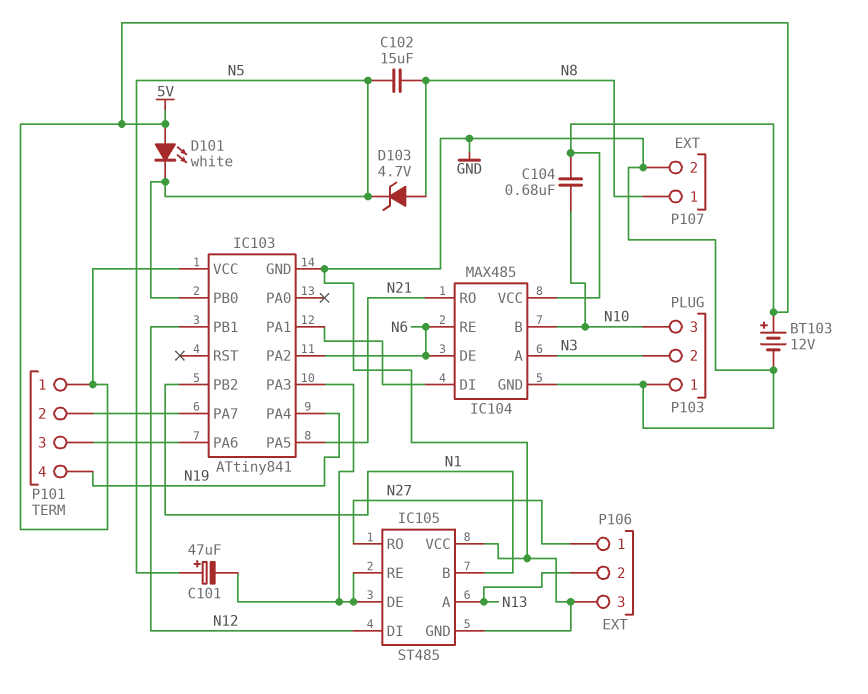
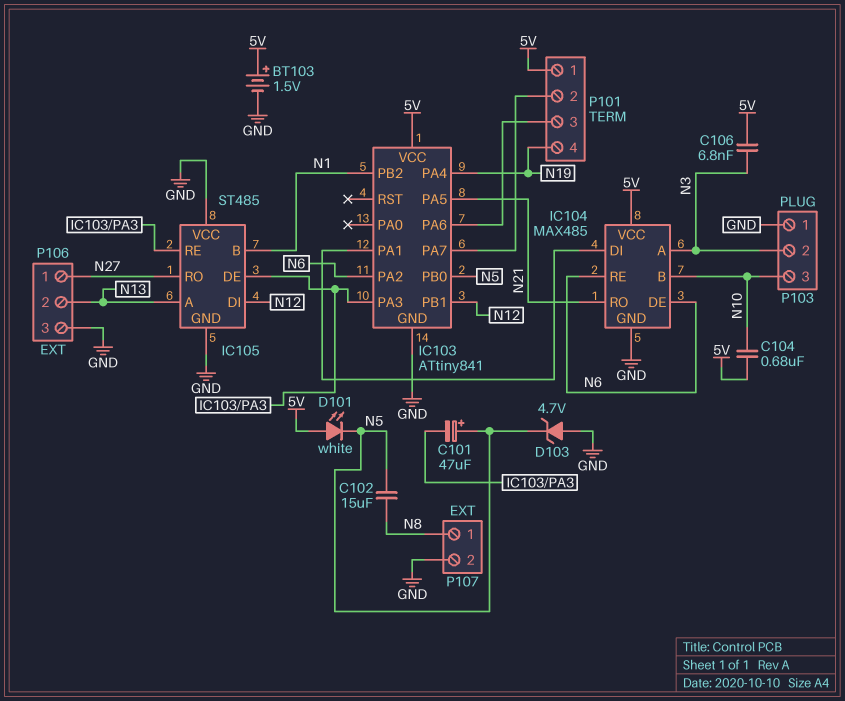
BT103: 12V (plus 5V, minus GND) -> 1.5V (plus 5V, minus GND)
C106: none -> 6.8nF (5V, N3)
D103: zener 4.7V (A N8, K N5) -> zener 4.7V (A GND, K N5)

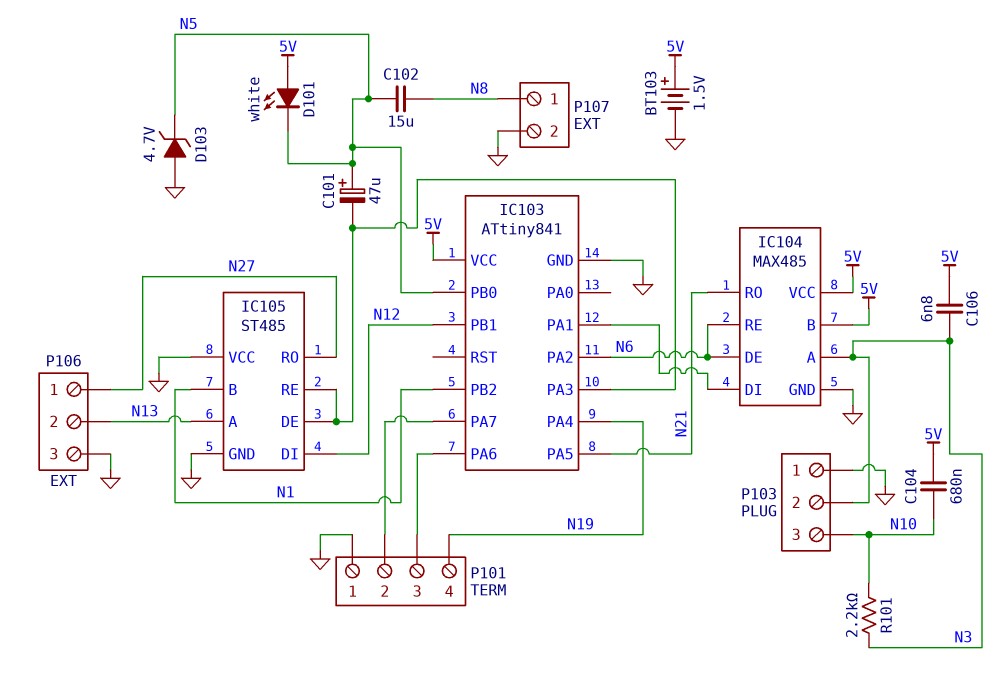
IC104 pin B: N10 -> 5V
P101 pin 1: 5V -> GND
R101: none -> 2.2k (N3, N10)

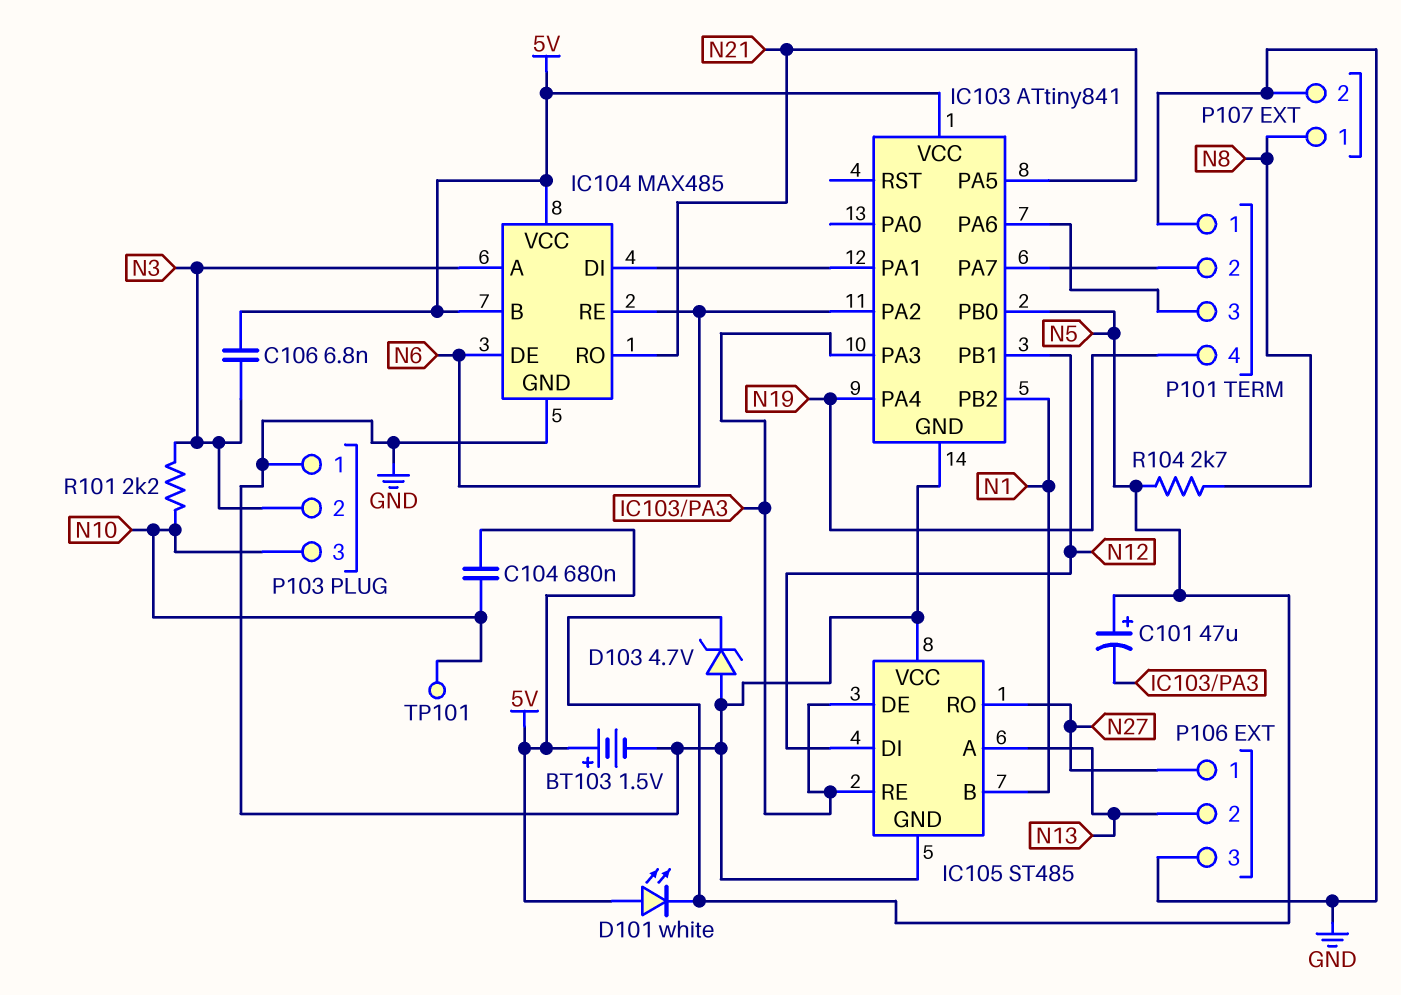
C102: 15uF (N5, N8) -> none
R104: none -> 2.7k (N5, N8)
TP101: none -> test point (N10)

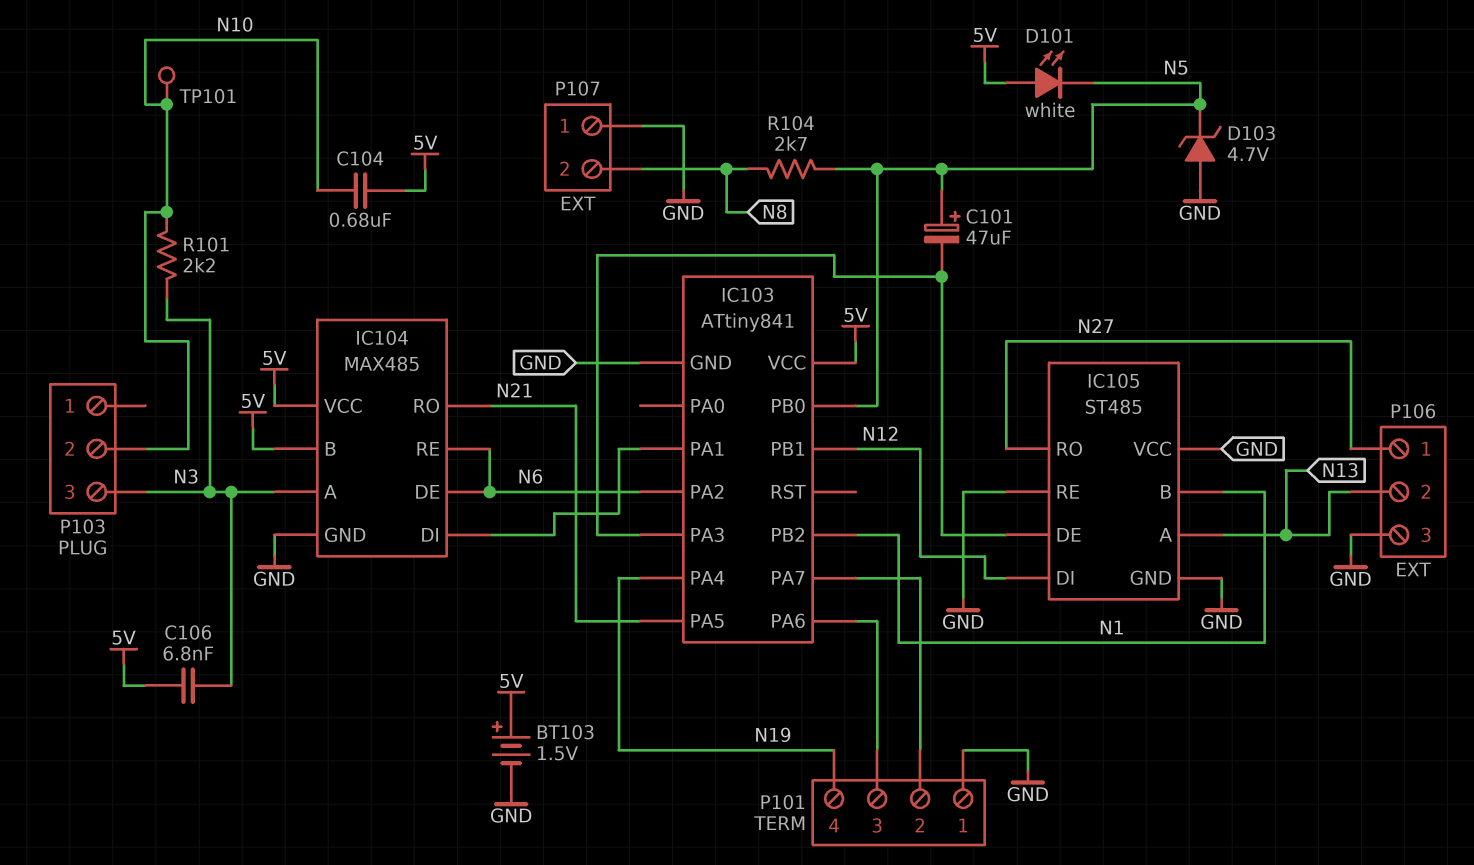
IC105 pin RE: IC103/PA3 -> GND
P103 pin 1: GND -> none
P103 pin 2: N3 -> N10
P103 pin 3: N10 -> N3
P107 pin 1: N8 -> GND
P107 pin 2: GND -> N8

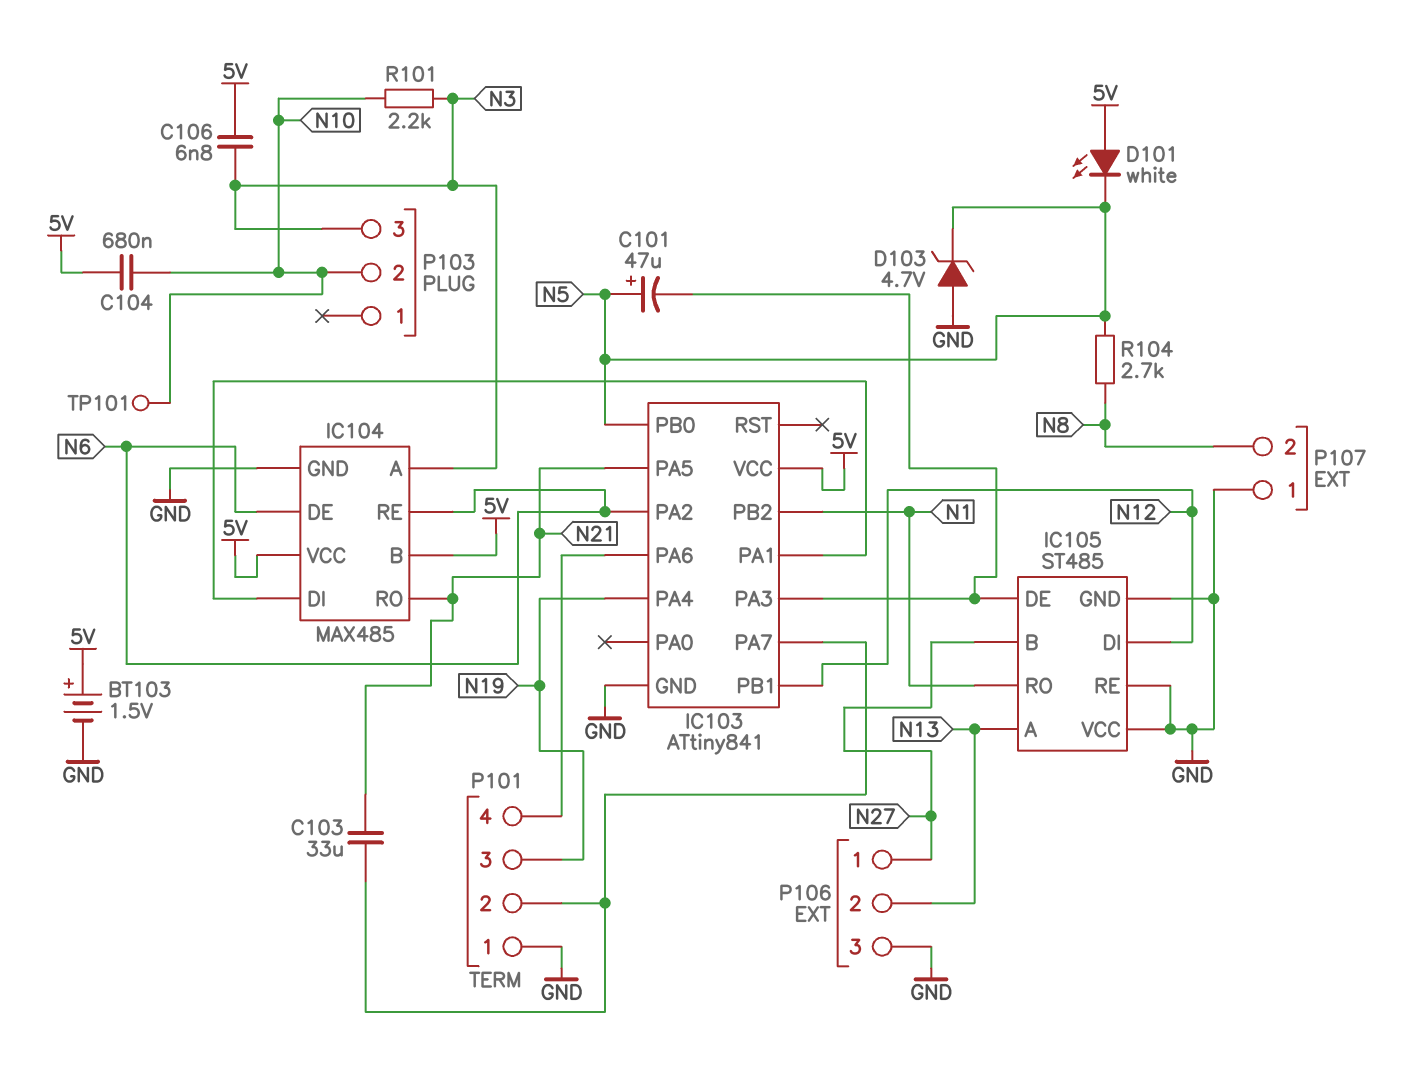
C103: none -> 33uF (IC103/PA7, N21)
IC105 pin B: N1 -> N27
IC105 pin RO: N27 -> N1
P101 pin 3: IC103/PA6 -> N19
P101 pin 4: N19 -> IC103/PA6

